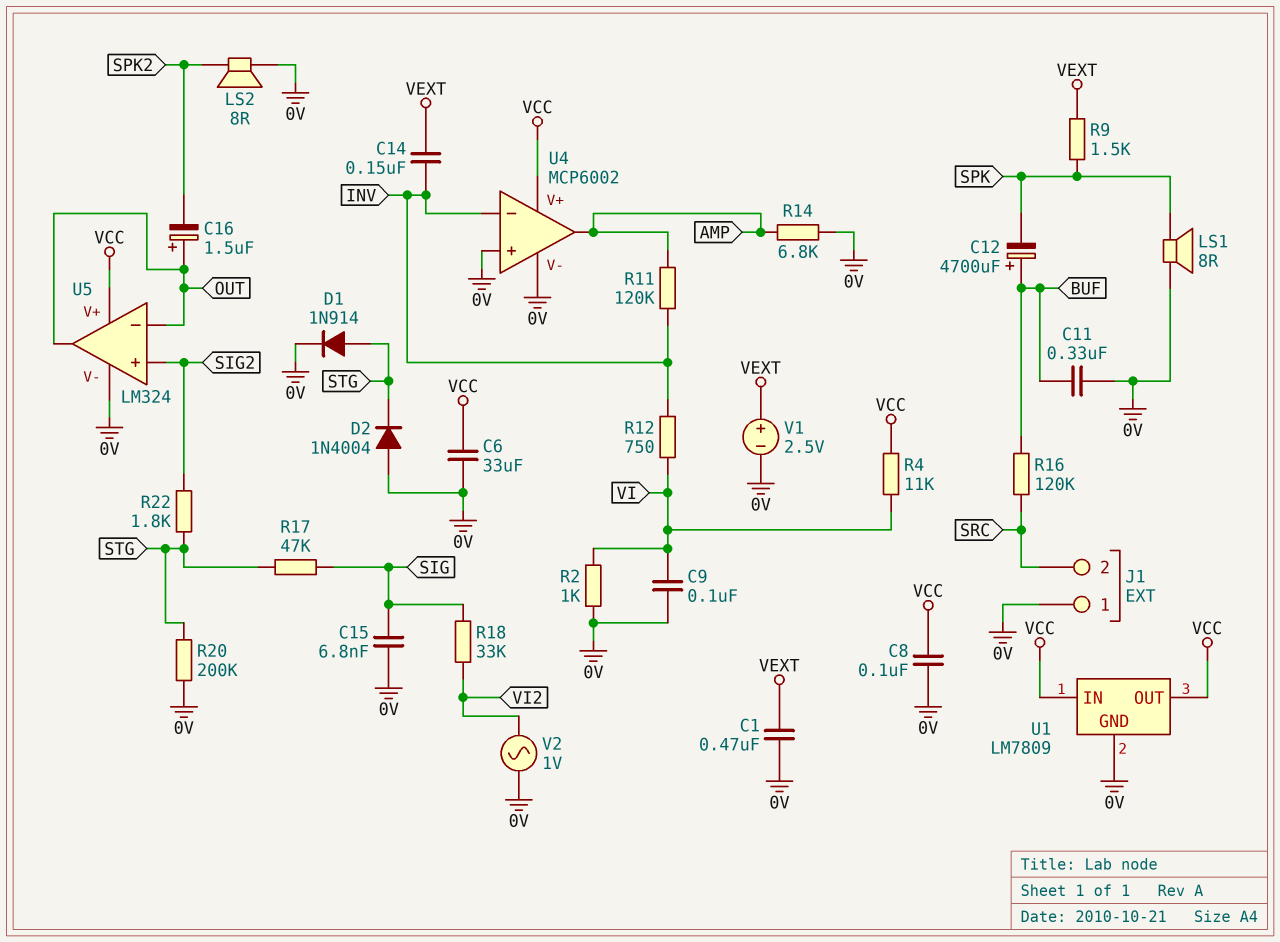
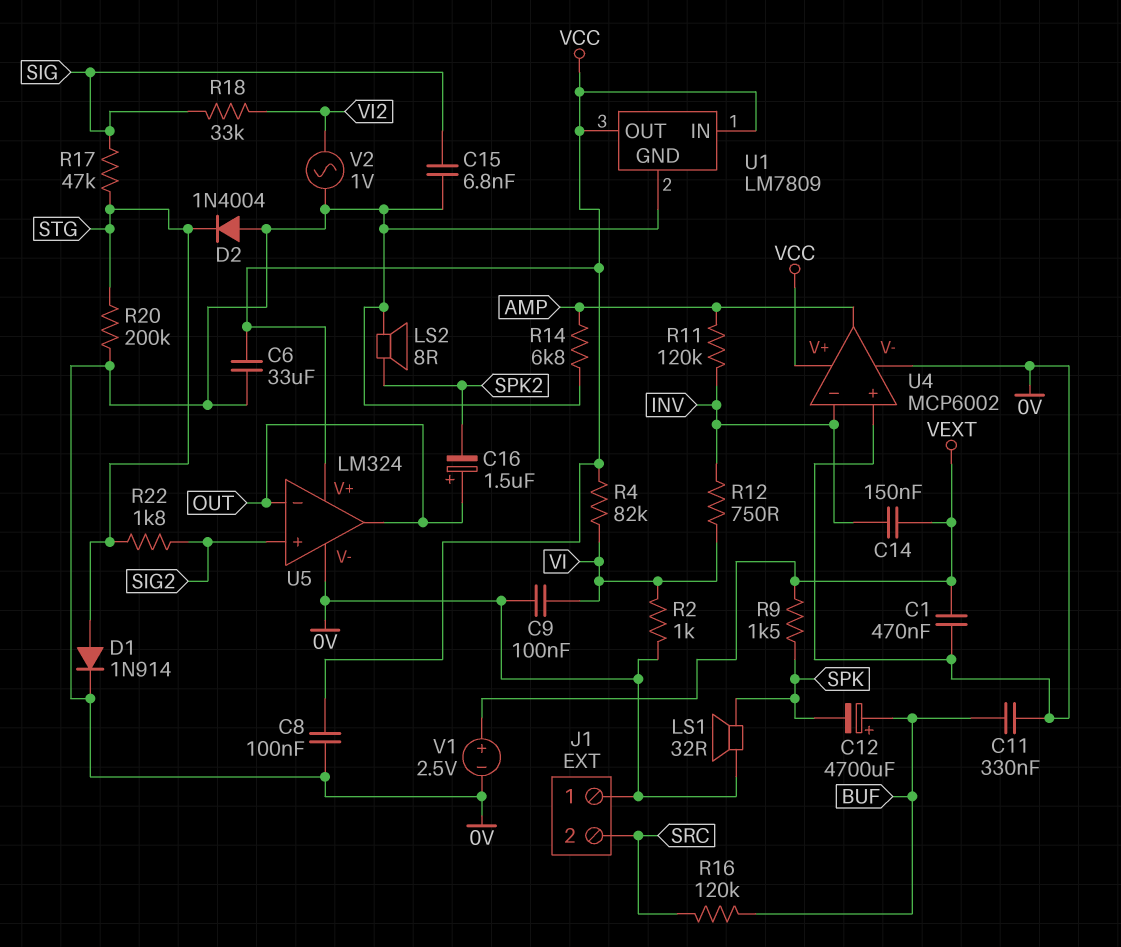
LS1: speaker 8R (0V, SPK) -> speaker 32R (0V, SPK)
R4: 11k (VCC, VI) -> 82k (VCC, VI)

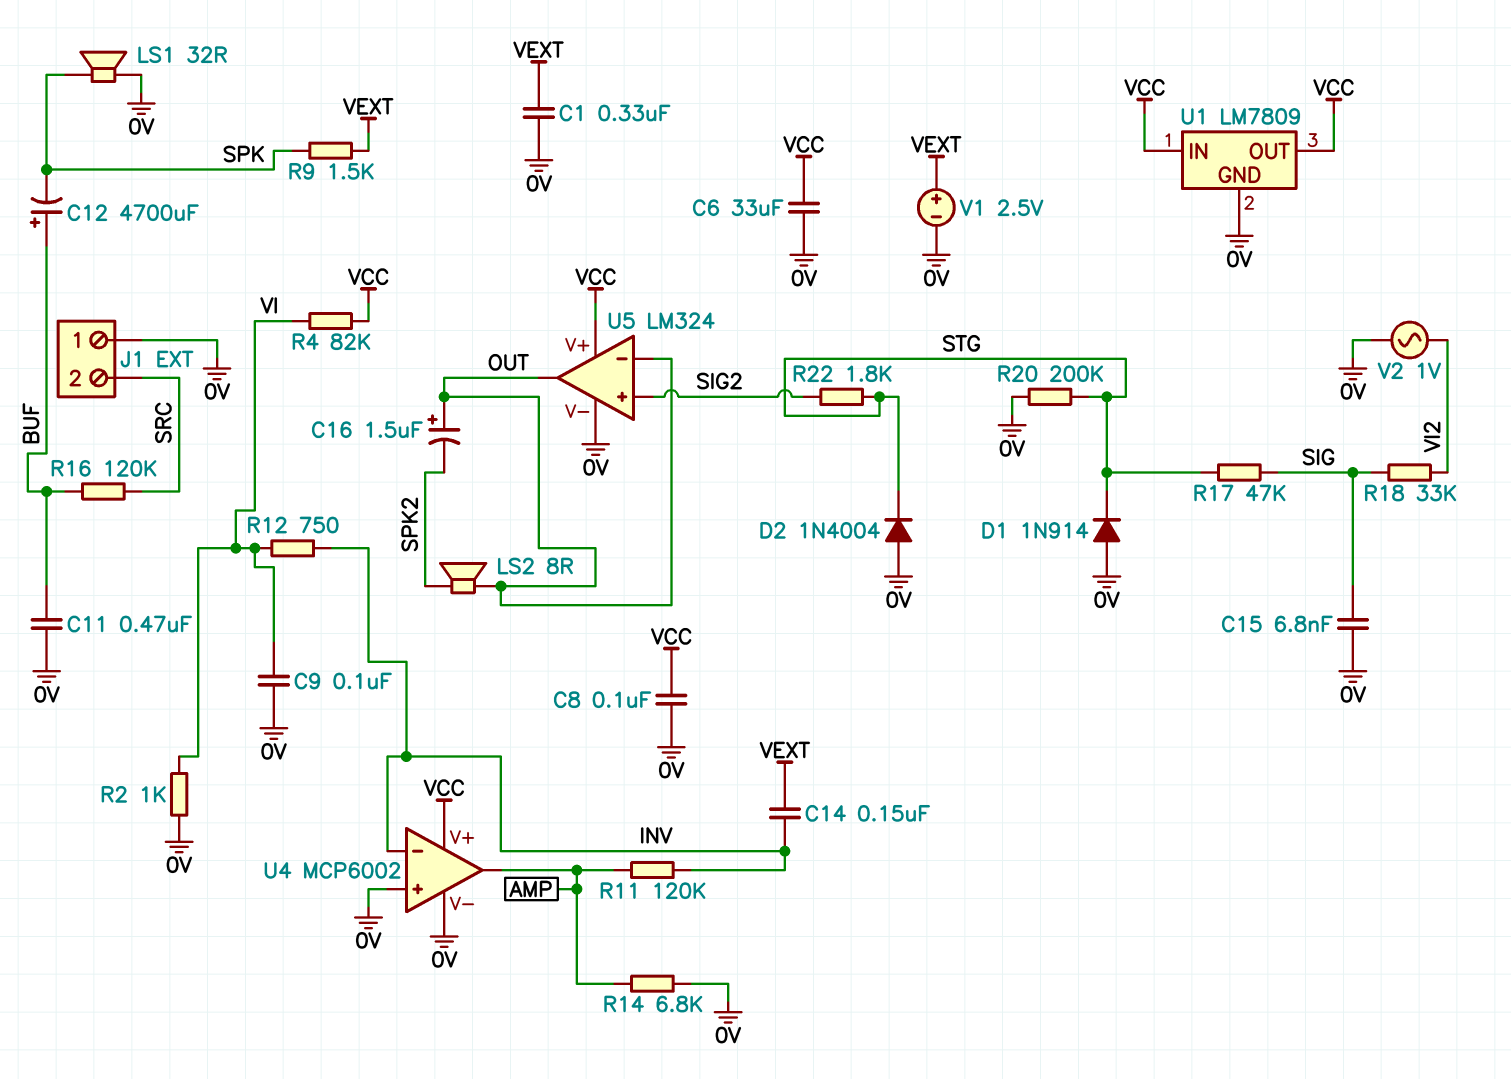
C1: 470nF (0V, VEXT) -> 330nF (0V, VEXT)
C11: 330nF (0V, BUF) -> 470nF (0V, BUF)
D1: diode 1N914 (A STG, K 0V) -> diode 1N914 (A 0V, K STG)
LS2: speaker 8R (0V, SPK2) -> speaker 8R (OUT, SPK2)

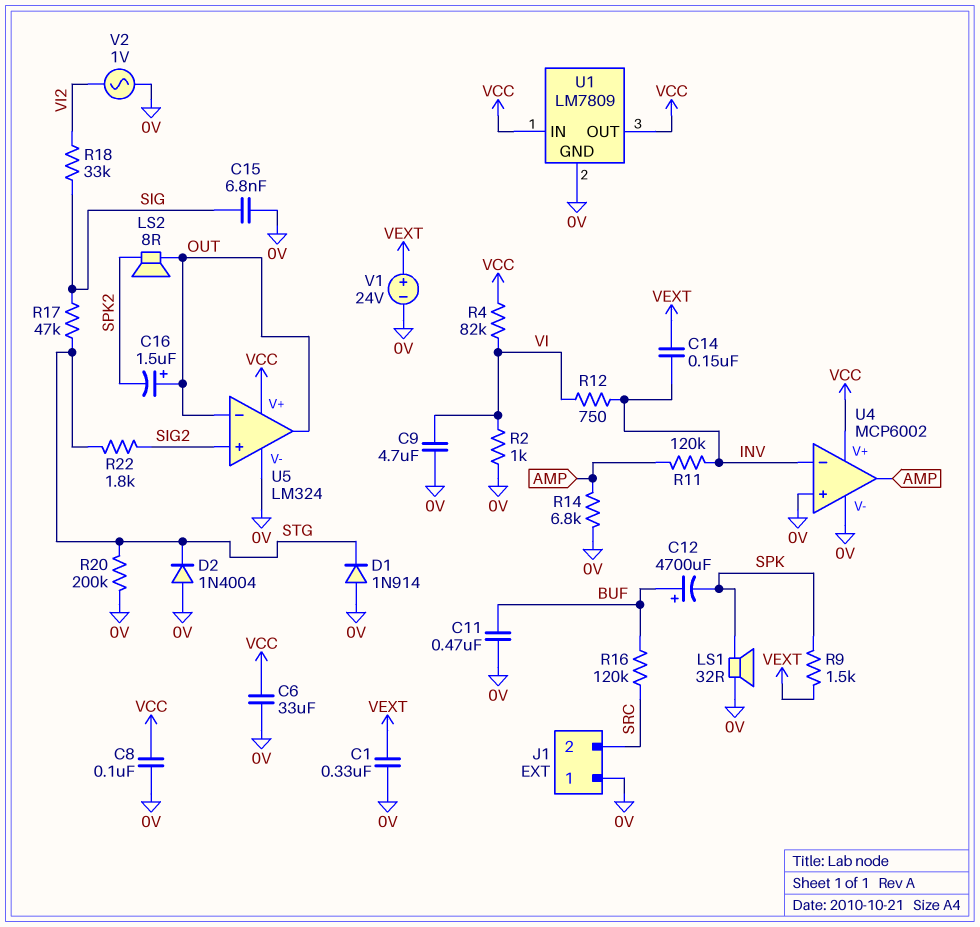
C9: 100nF (0V, VI) -> 4.7uF (0V, VI)
V1: 2.5V (plus VEXT, minus 0V) -> 24V (plus VEXT, minus 0V)

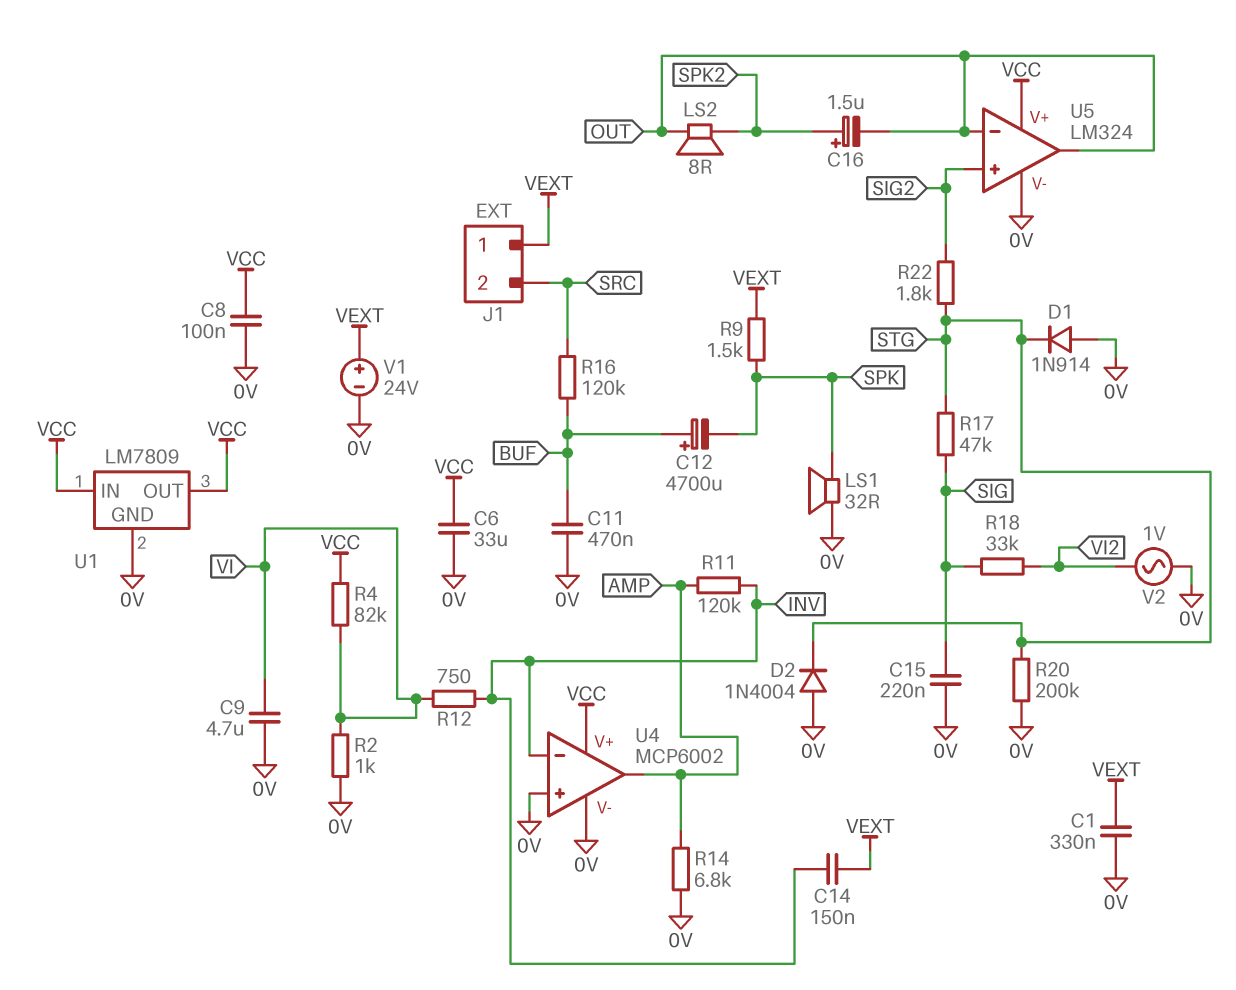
C15: 6.8nF (0V, SIG) -> 220nF (0V, SIG)
C16: 1.5uF (plus OUT, minus SPK2) -> 1.5uF (plus SPK2, minus OUT)
J1 pin 1: 0V -> VEXT

